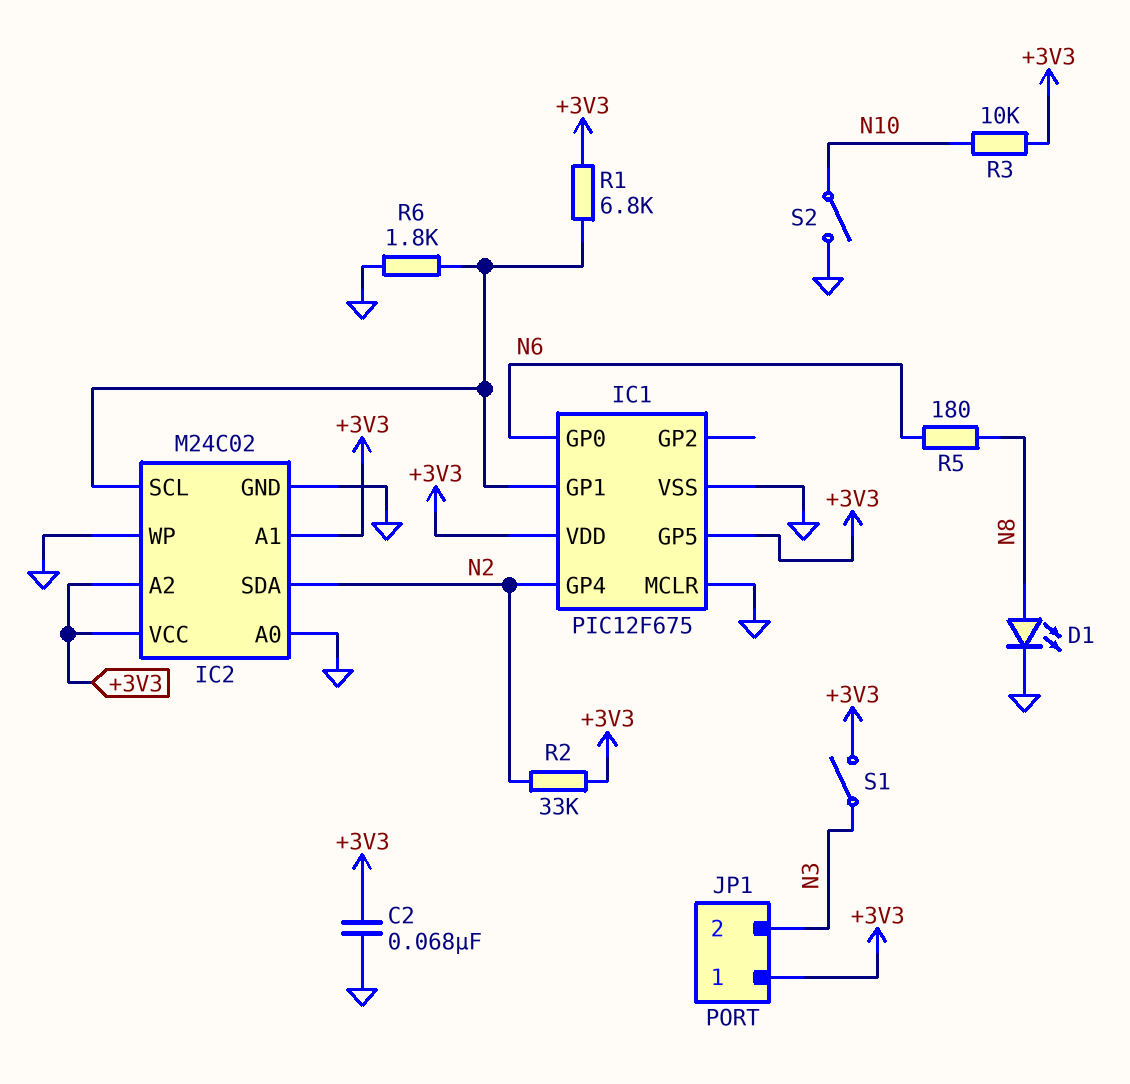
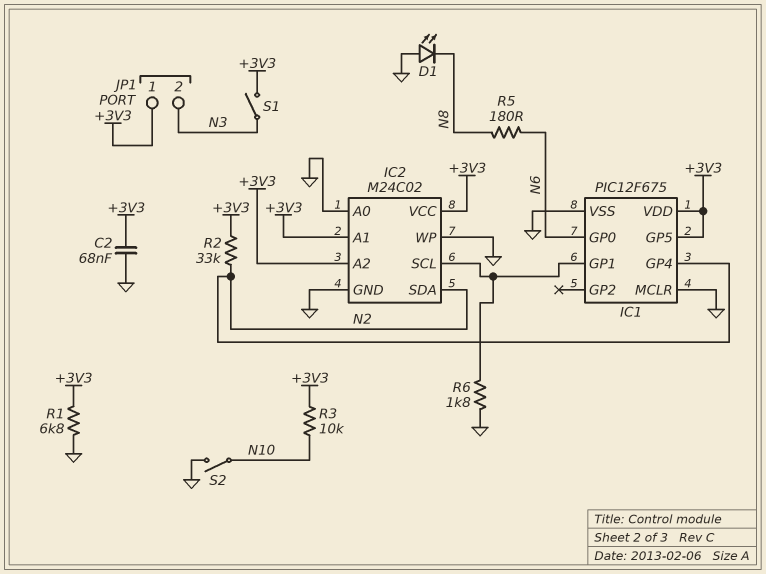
D1: LED (A N8, K GND) -> LED (A GND, K N8)
R1: 6.8k (+3V3, IC1/GP1) -> 6.8k (+3V3, GND)

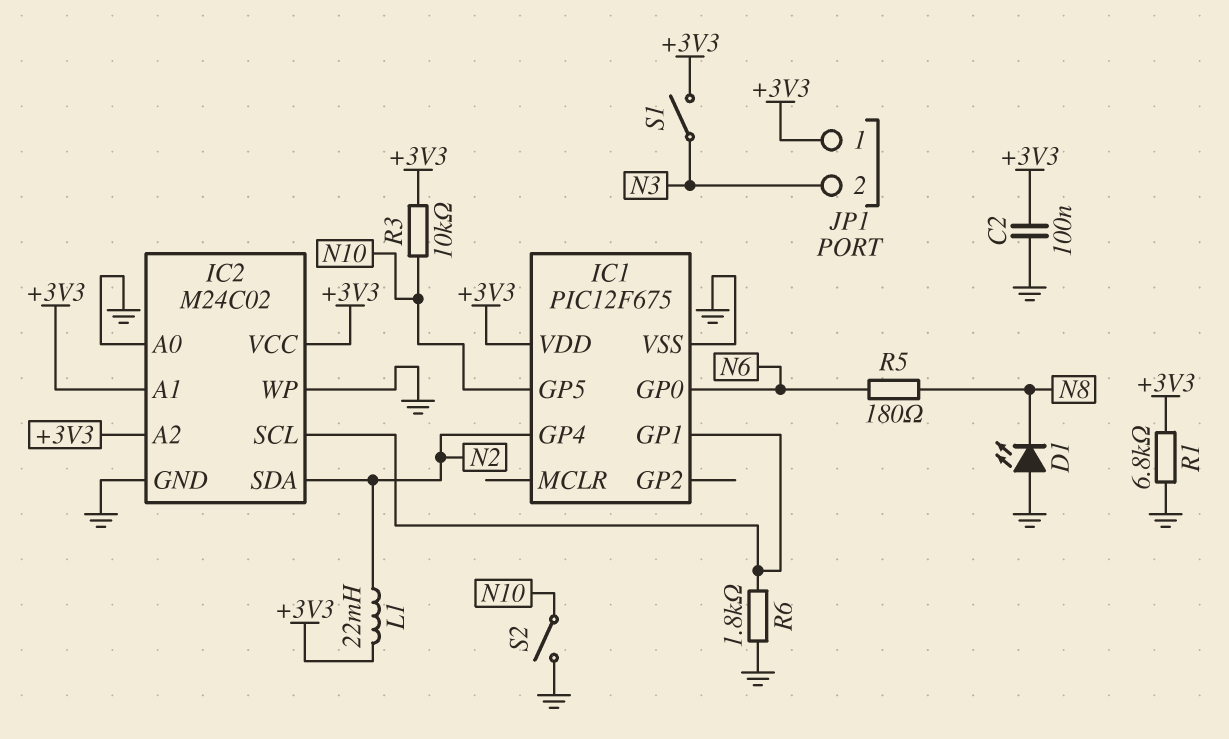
C2: 68nF (+3V3, GND) -> 100nF (+3V3, GND)
IC1 pin GP5: +3V3 -> N10
IC1 pin MCLR: GND -> none
L1: none -> 22mH (+3V3, N2)
R2: 33k (+3V3, N2) -> none

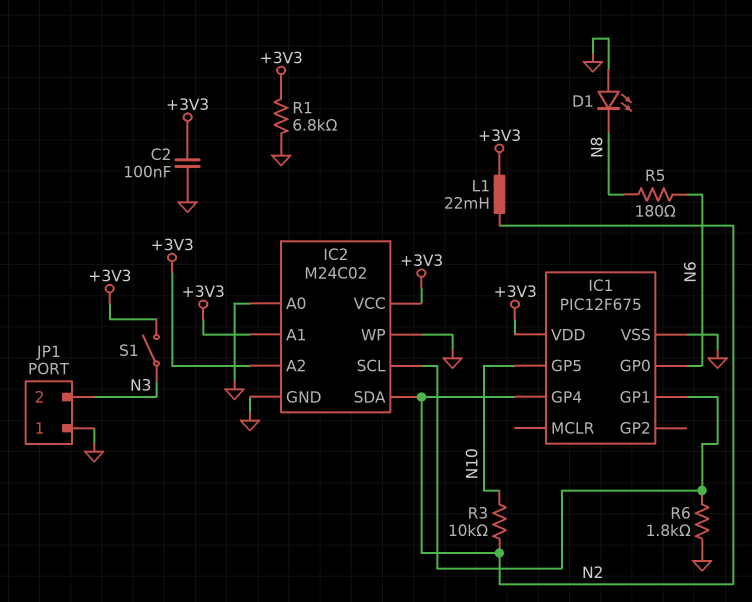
JP1 pin 1: +3V3 -> GND
R3: 10k (+3V3, N10) -> 10k (N2, N10)
S2: switch (GND, N10) -> none

